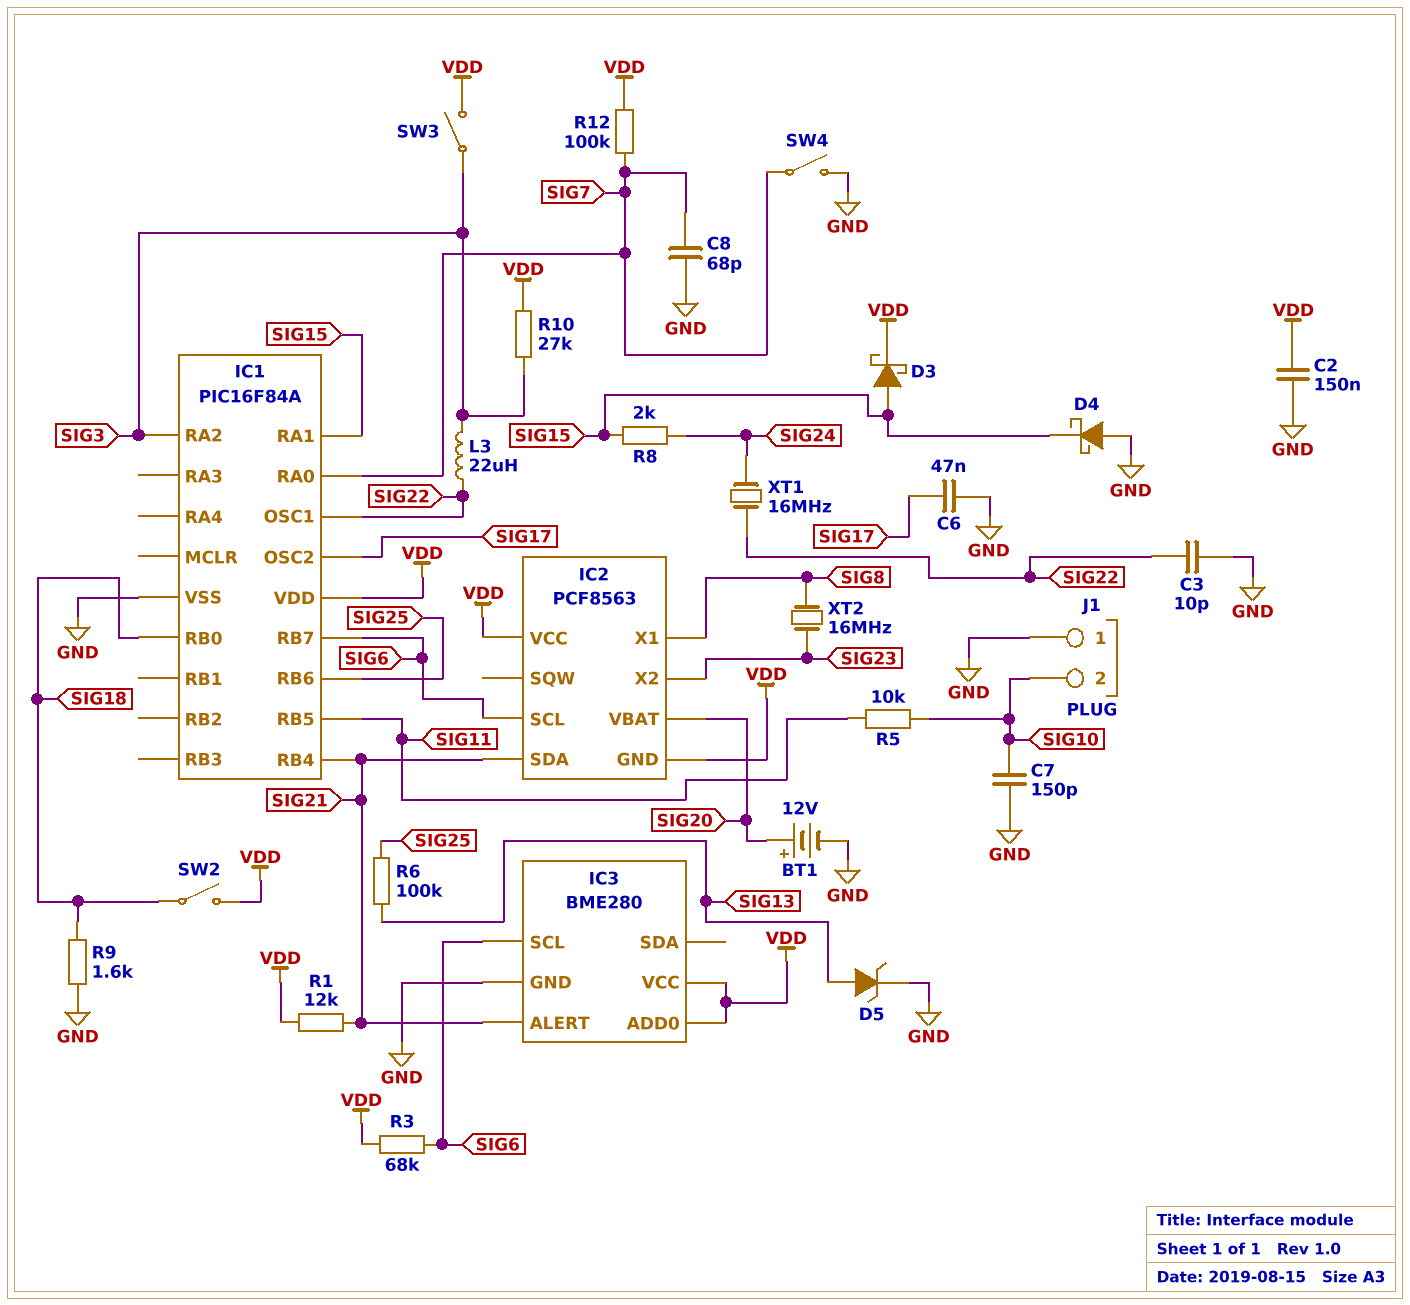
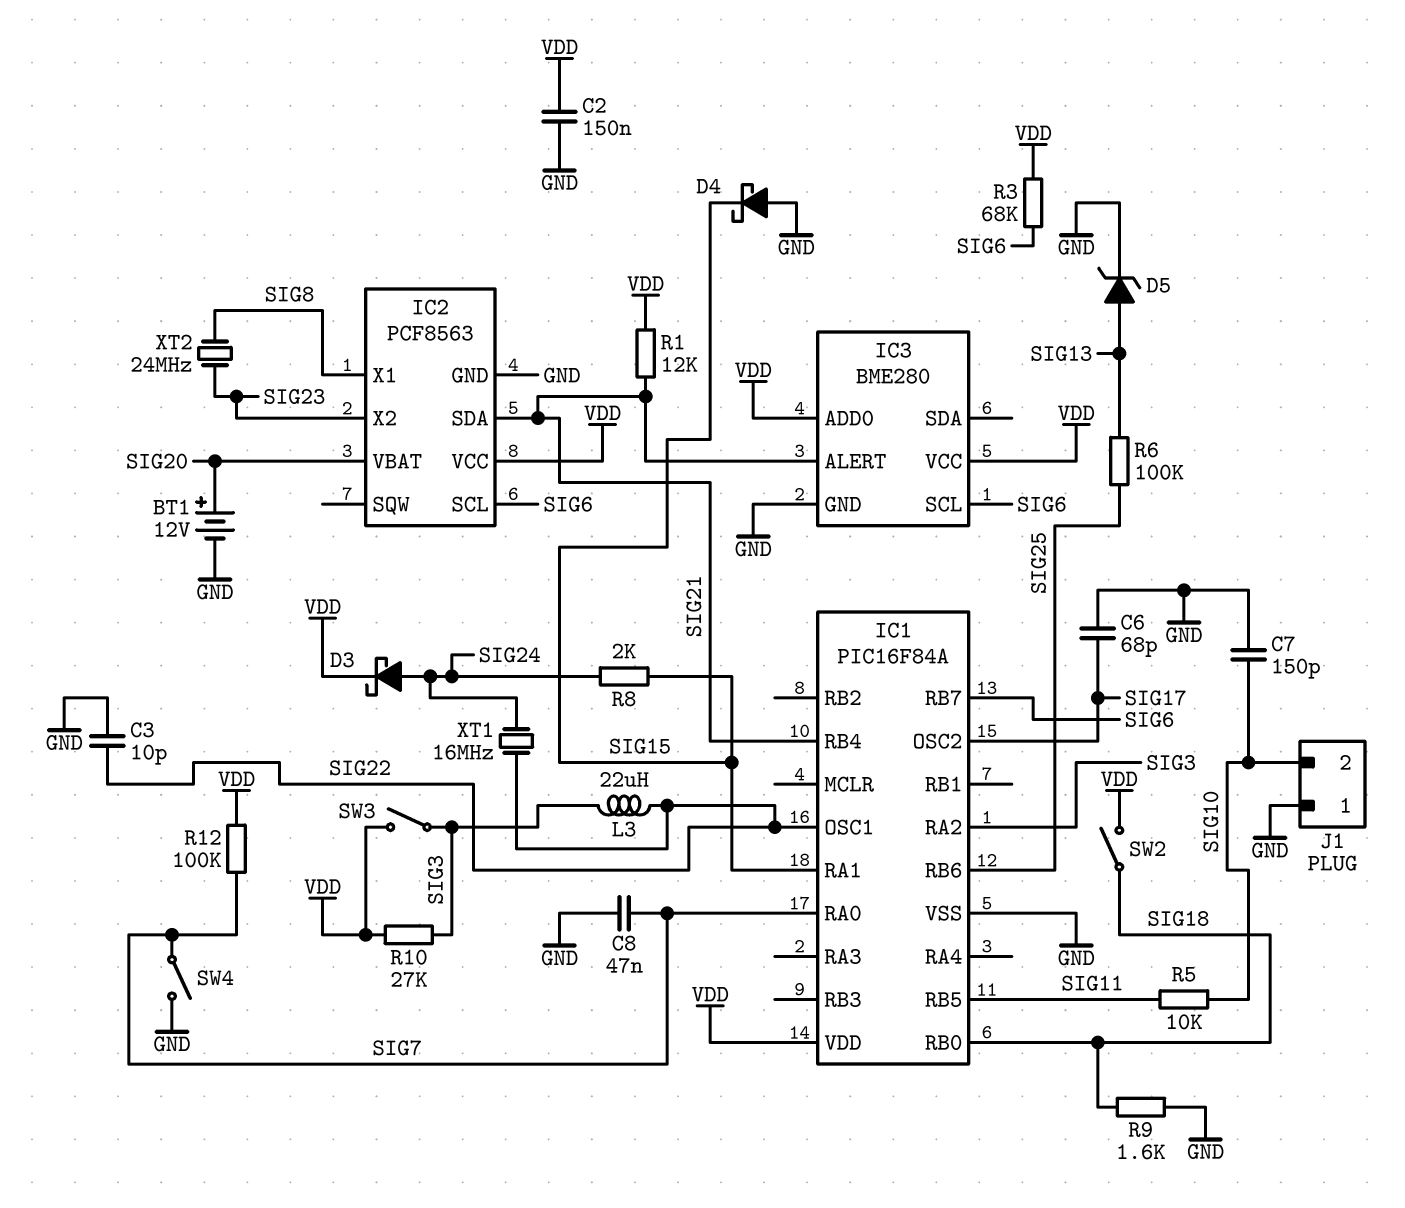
C6: 47nF (GND, SIG17) -> 68pF (GND, SIG17)
C8: 68pF (GND, SIG7) -> 47nF (GND, SIG7)
D3: schottky (A SIG15, K VDD) -> schottky (A SIG24, K VDD)
IC2 pin GND: VDD -> GND
XT2: 16MHz (SIG8, SIG23) -> 24MHz (SIG8, SIG23)

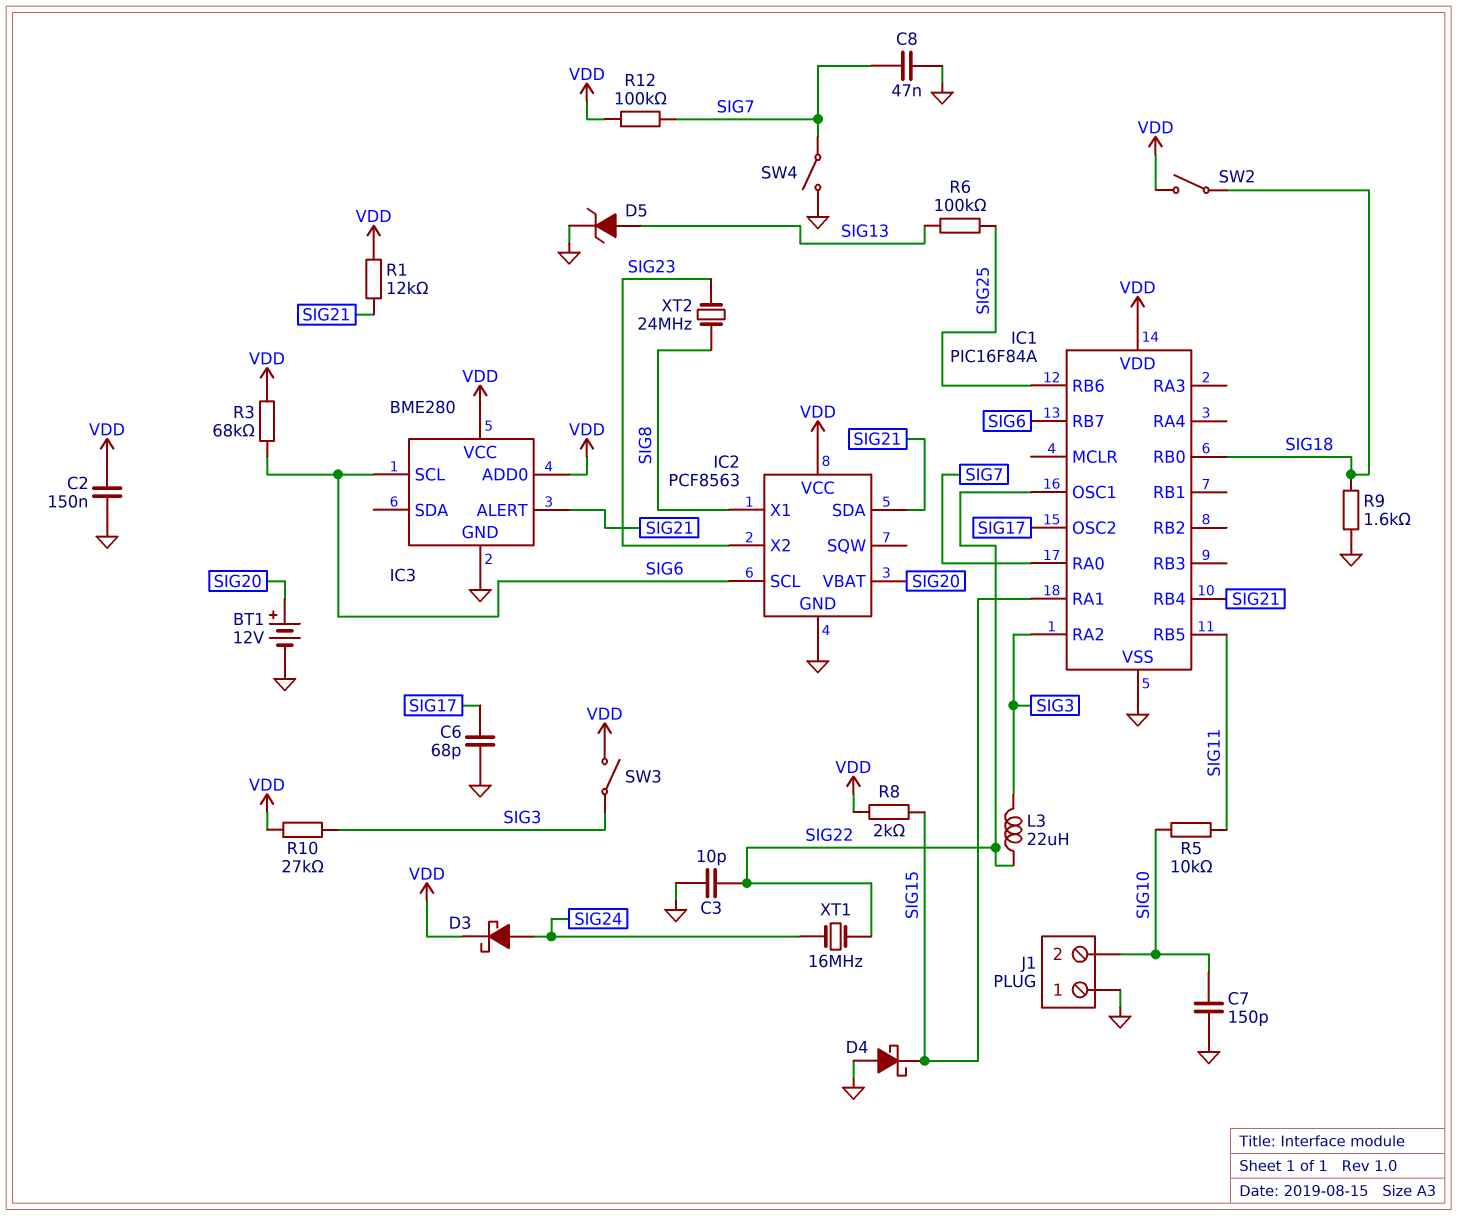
R8: 2k (SIG15, SIG24) -> 2k (SIG15, VDD)

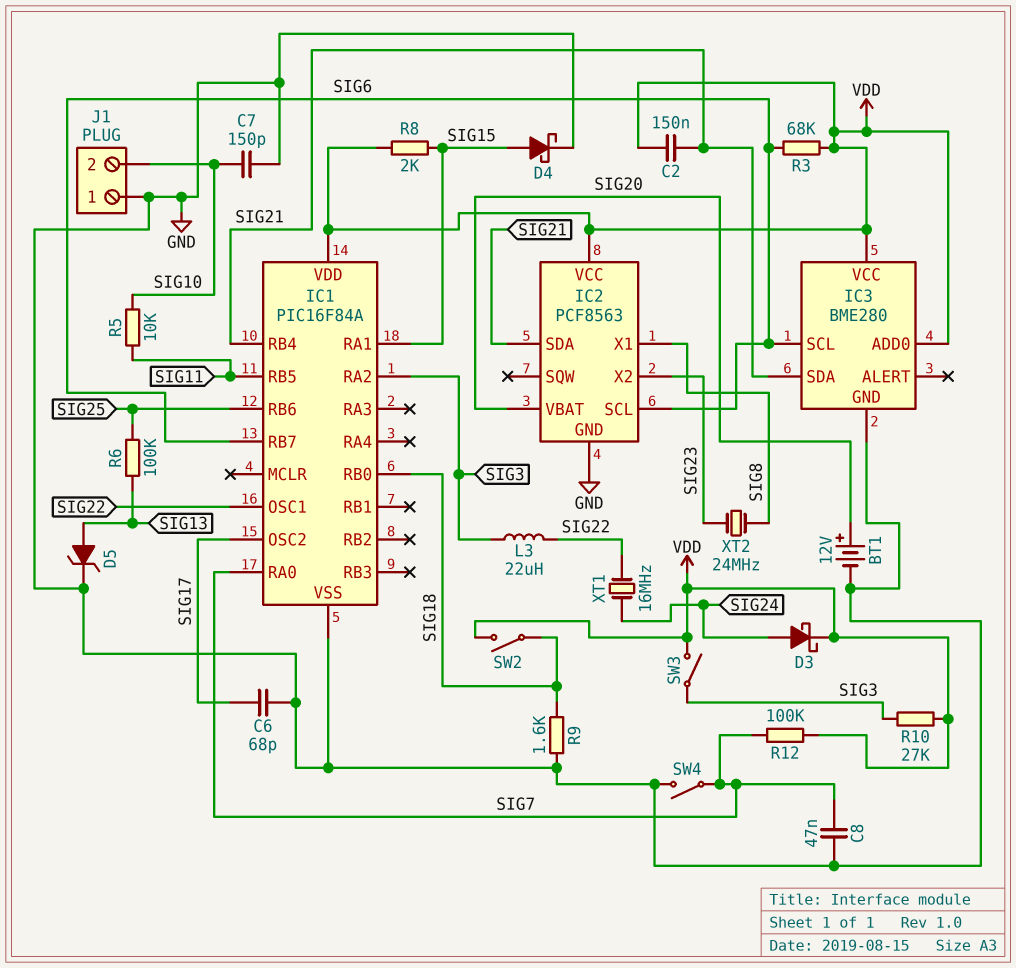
C2: 150nF (GND, VDD) -> 150nF (SIG21, VDD)
C3: 10pF (GND, SIG22) -> none
D4: schottky (A GND, K SIG15) -> schottky (A SIG15, K GND)
IC3 pin ALERT: SIG21 -> none
IC3 pin SDA: none -> SIG21
R1: 12k (SIG21, VDD) -> none

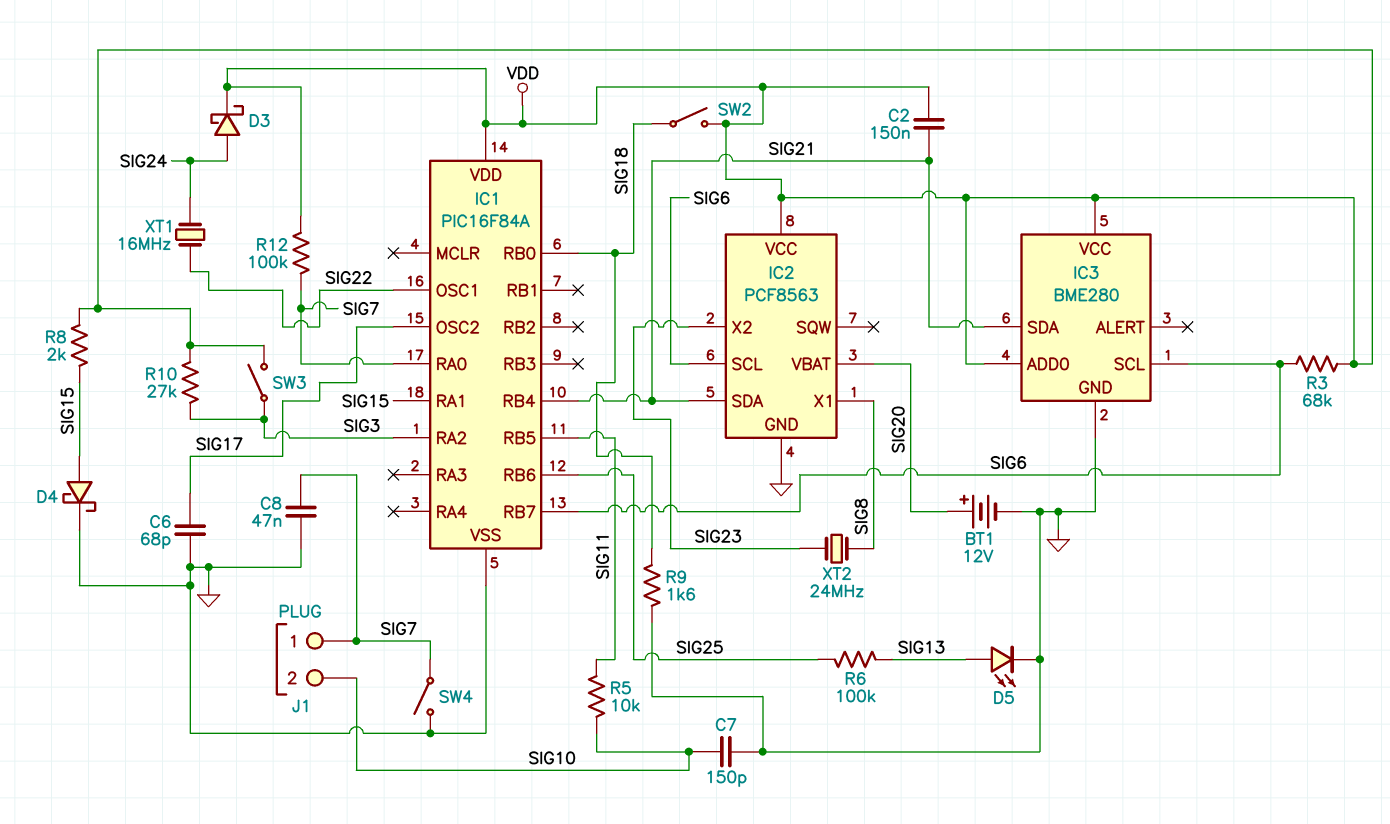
D5: zener (A SIG13, K GND) -> LED (A SIG13, K GND)
J1 pin 1: GND -> SIG7
L3: 22uH (SIG3, SIG22) -> none

